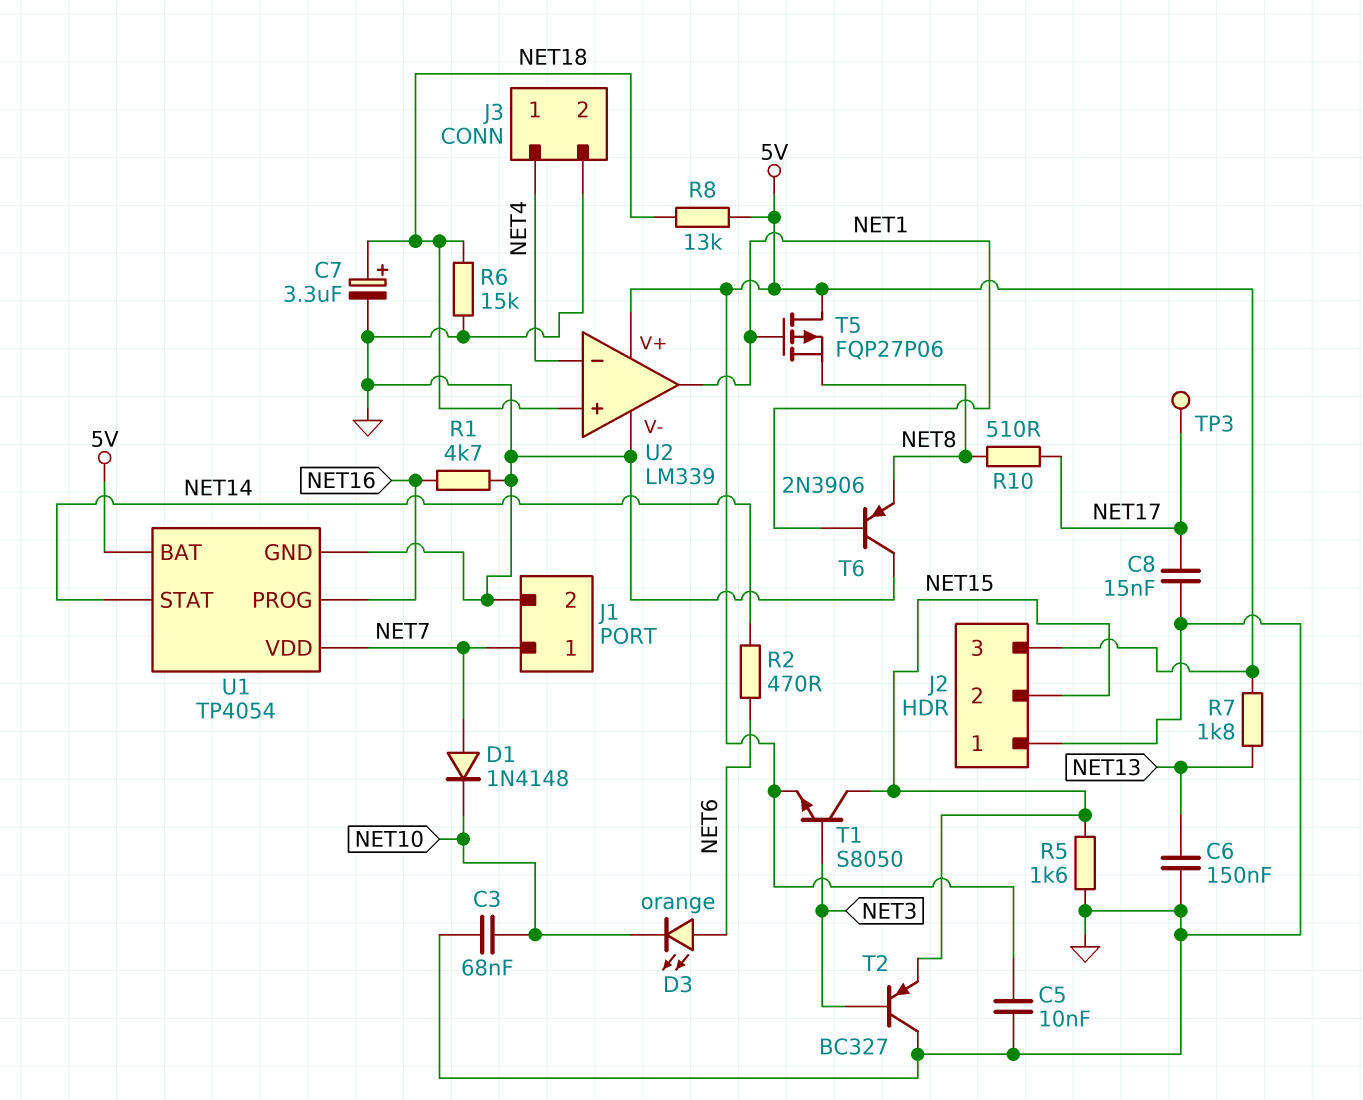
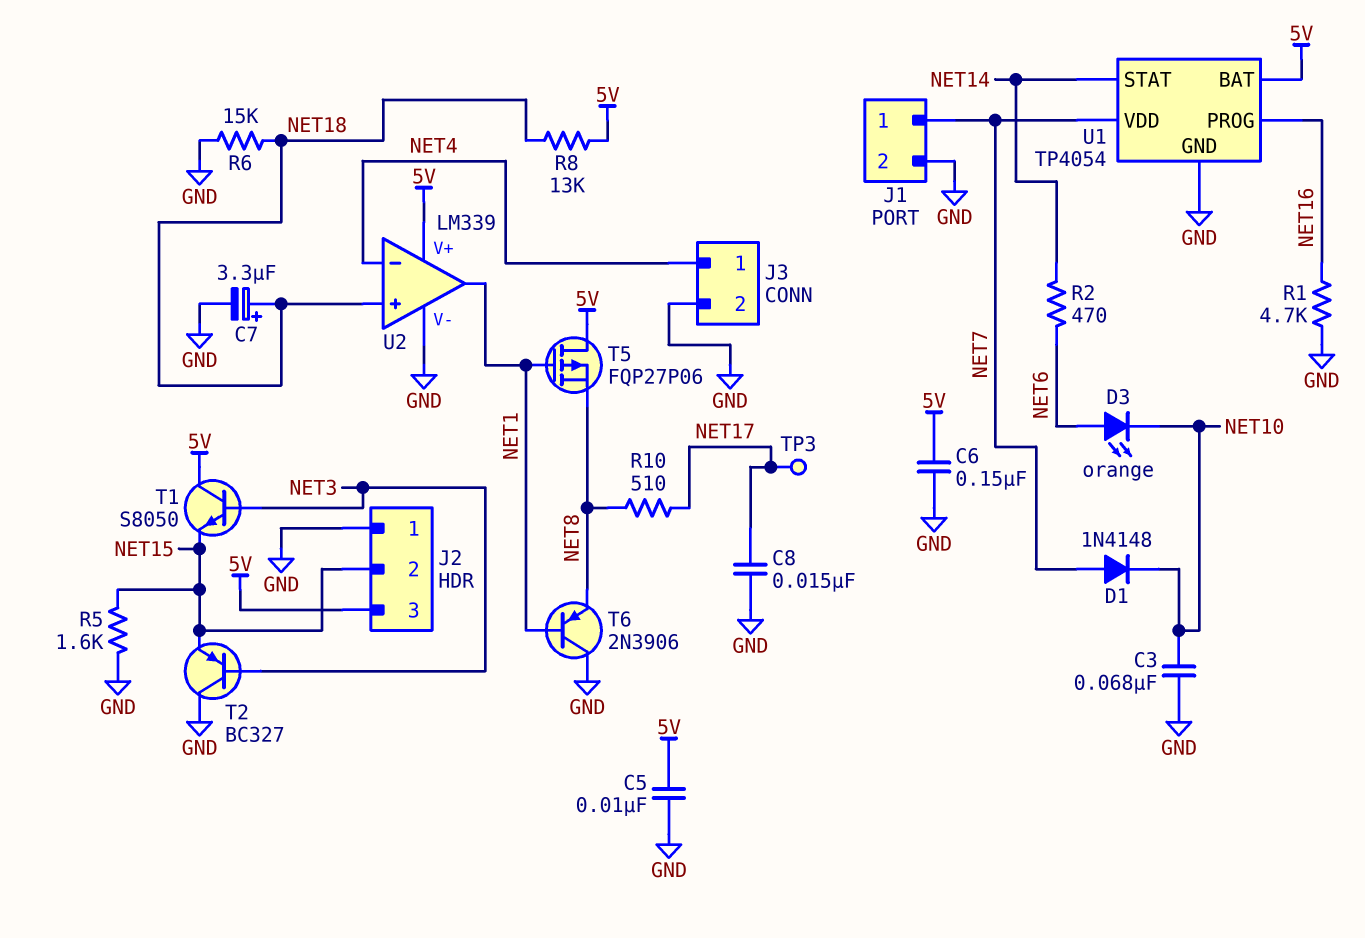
C6: 150nF (GND, NET13) -> 150nF (5V, GND)
R7: 1.8k (5V, NET13) -> none
T1: NPN S8050 (B NET3, C NET15, E 5V) -> NPN S8050 (B NET3, C 5V, E NET15)

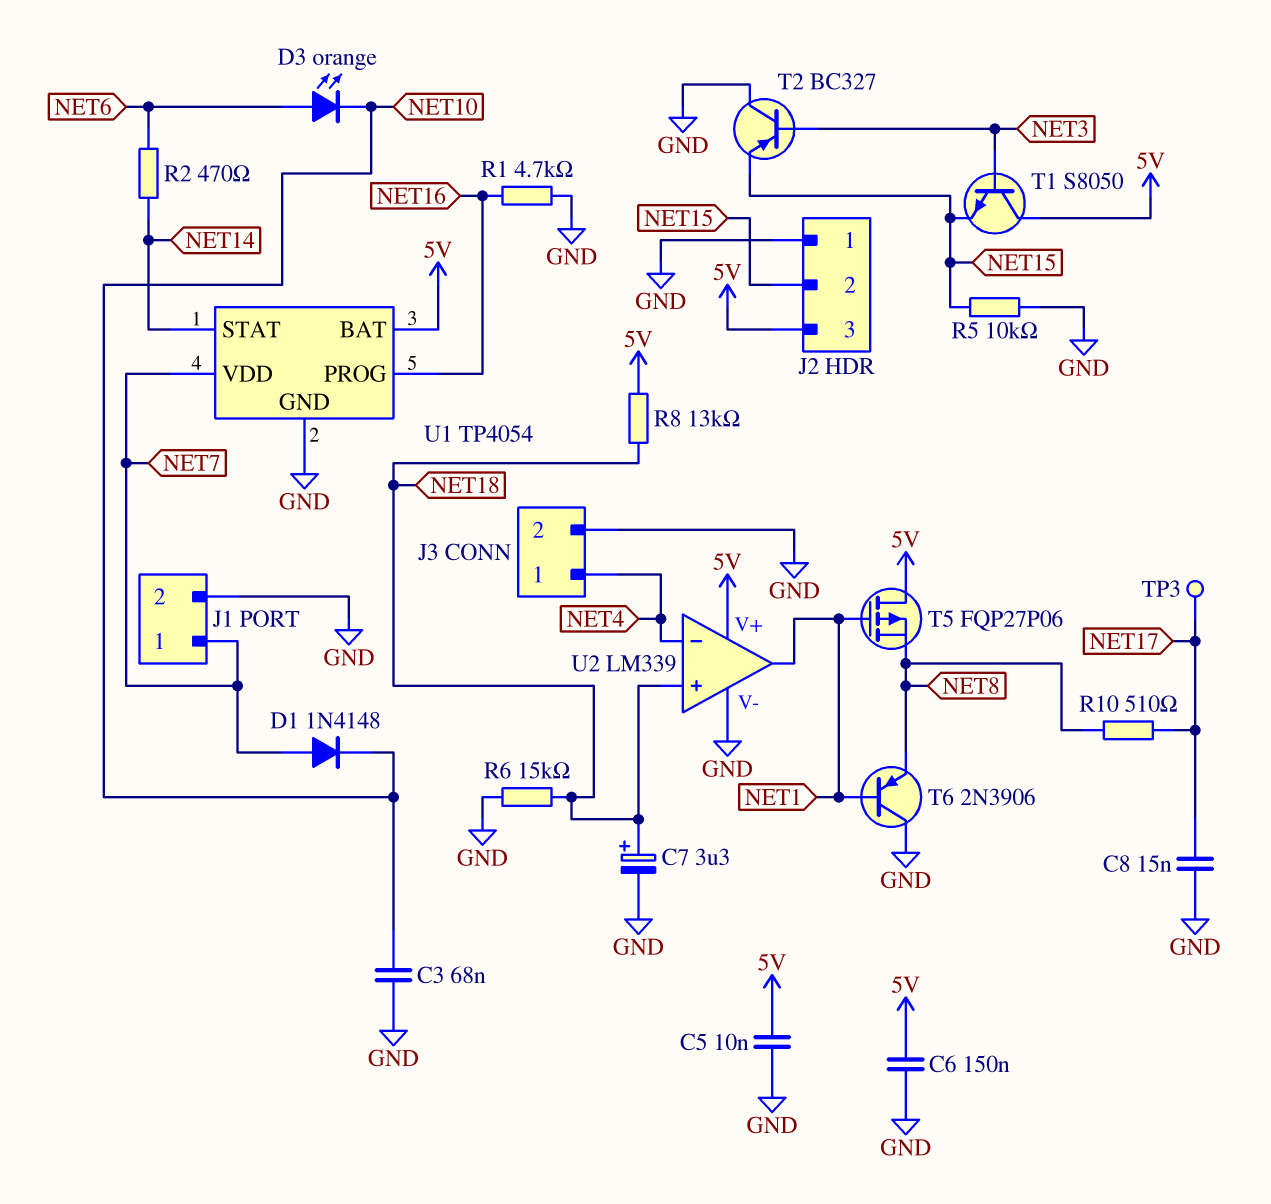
R5: 1.6k (GND, NET15) -> 10k (GND, NET15)

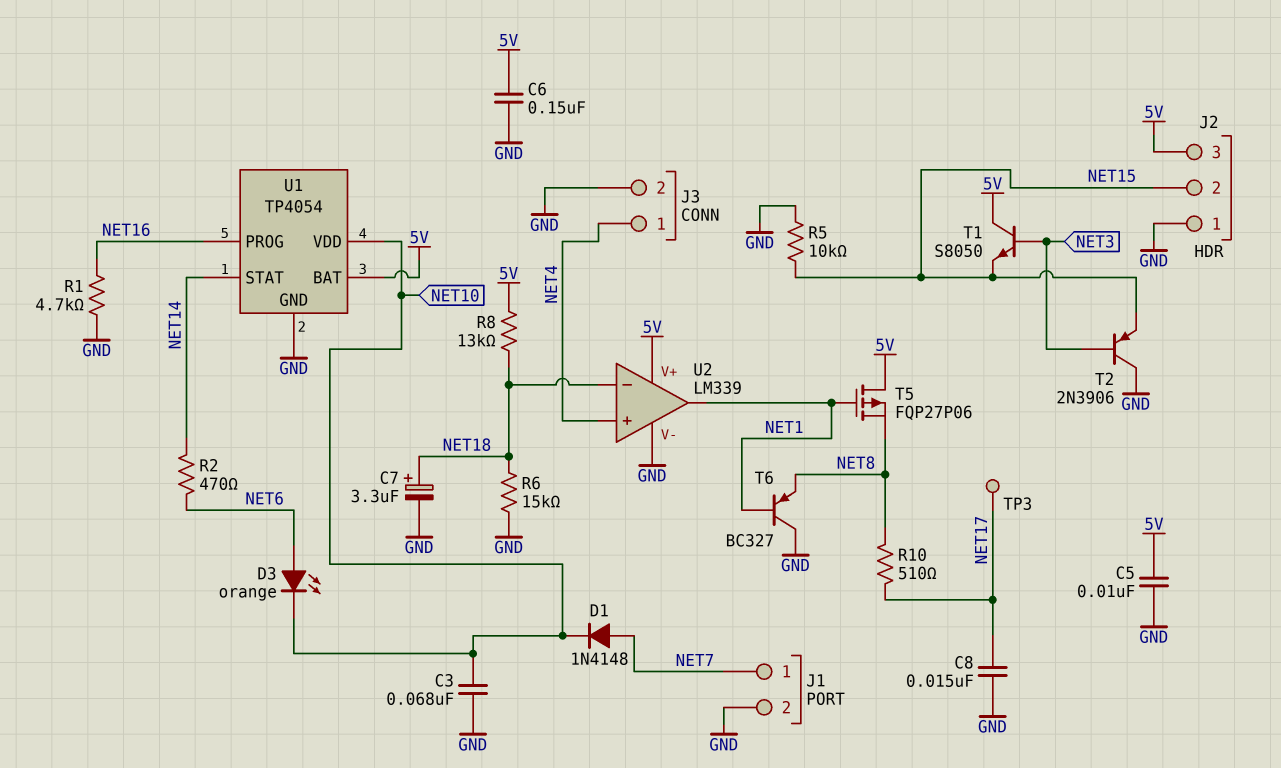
T2: PNP BC327 (B NET3, C GND, E NET15) -> PNP 2N3906 (B NET3, C GND, E NET15)
T6: PNP 2N3906 (B NET1, C GND, E NET8) -> PNP BC327 (B NET1, C GND, E NET8)
U1 pin VDD: NET7 -> NET10
U2 pin in+: NET18 -> NET4
U2 pin in-: NET4 -> NET18

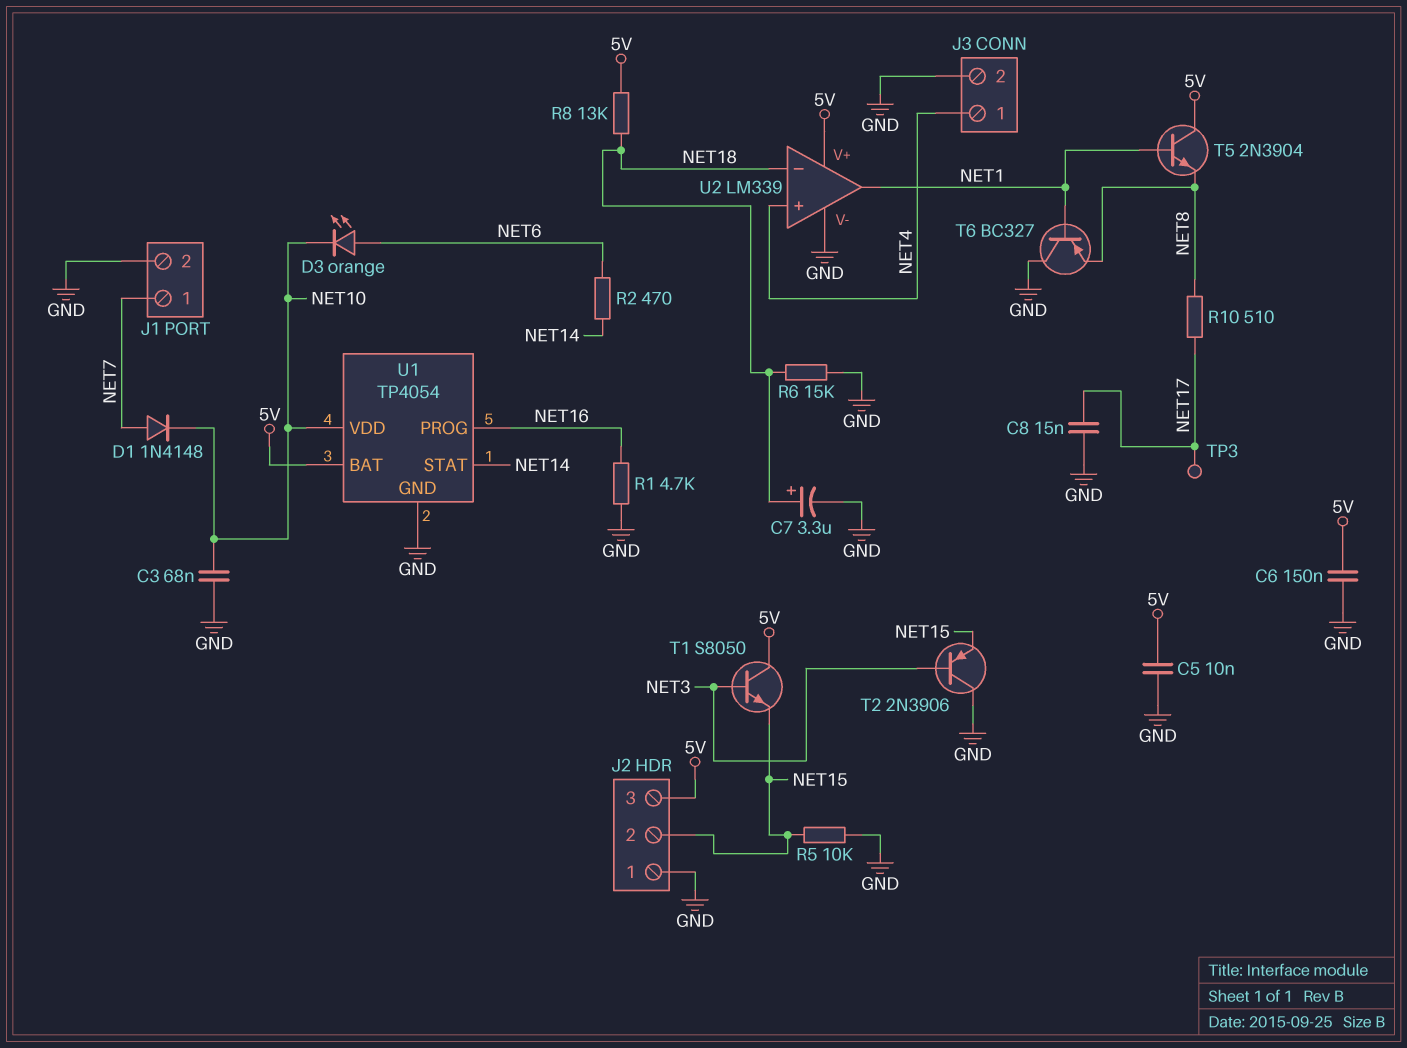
T5: PMOS FQP27P06 (G NET1, D 5V, S NET8) -> NPN 2N3904 (B NET1, C 5V, E NET8)

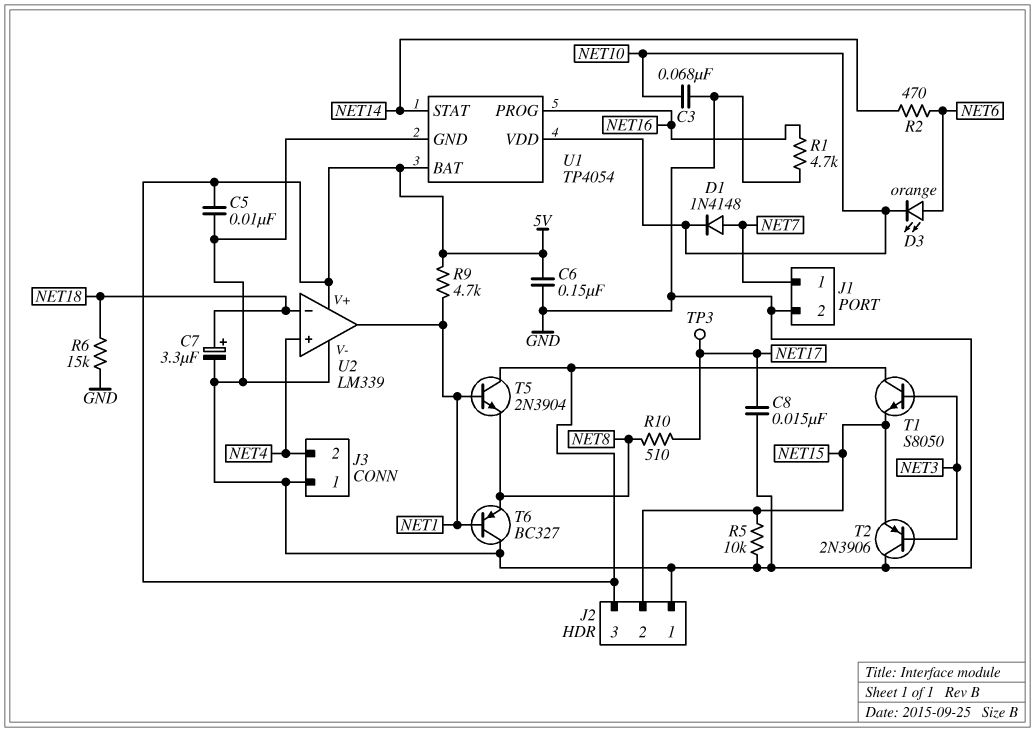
J3 pin 1: NET4 -> GND
J3 pin 2: GND -> NET4
R8: 13k (5V, NET18) -> none
R9: none -> 4.7k (5V, NET1)

